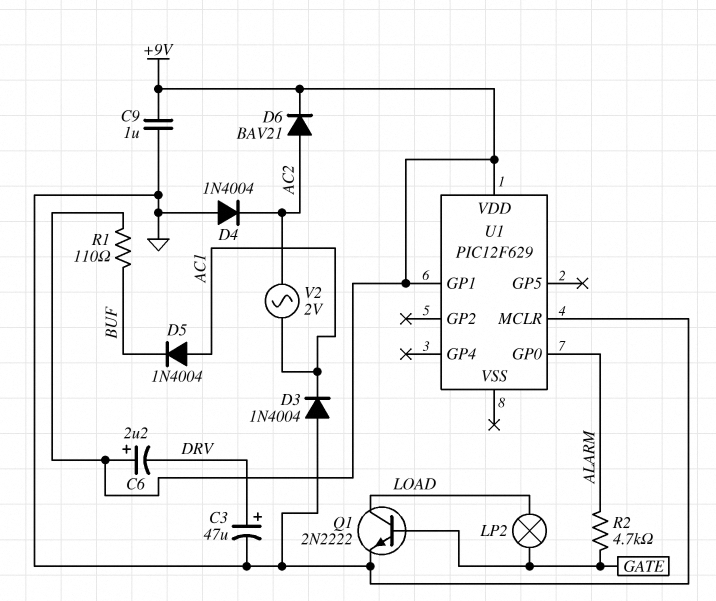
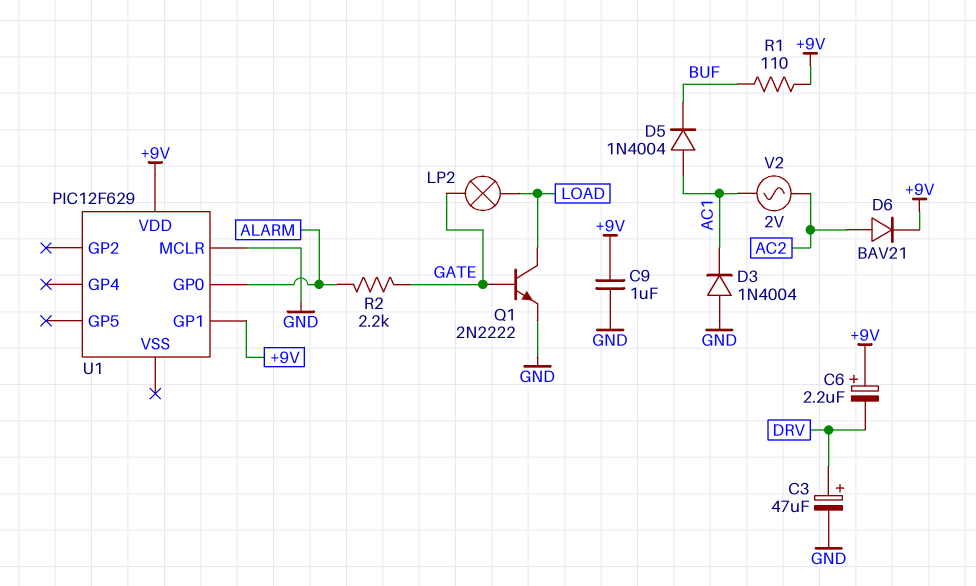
D4: diode 1N4004 (A GND, K AC2) -> none
R2: 4.7k (ALARM, GATE) -> 2.2k (ALARM, GATE)

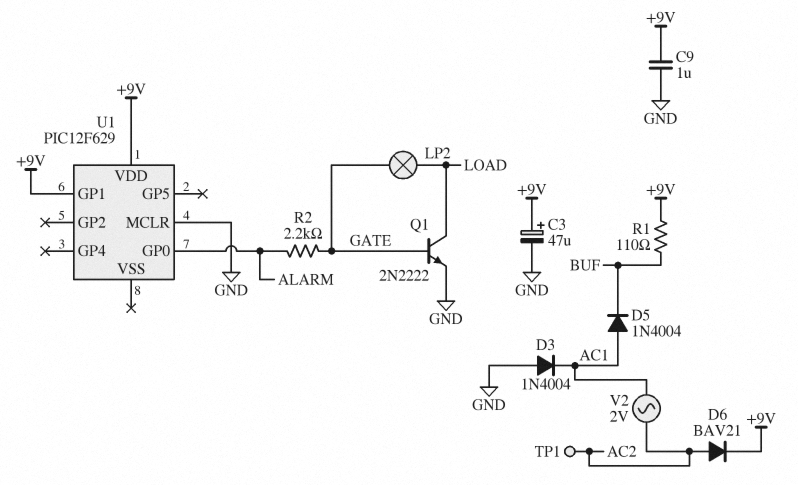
C3: 47uF (plus DRV, minus GND) -> 47uF (plus +9V, minus GND)
C6: 2.2uF (plus +9V, minus DRV) -> none
TP1: none -> test point (AC2)

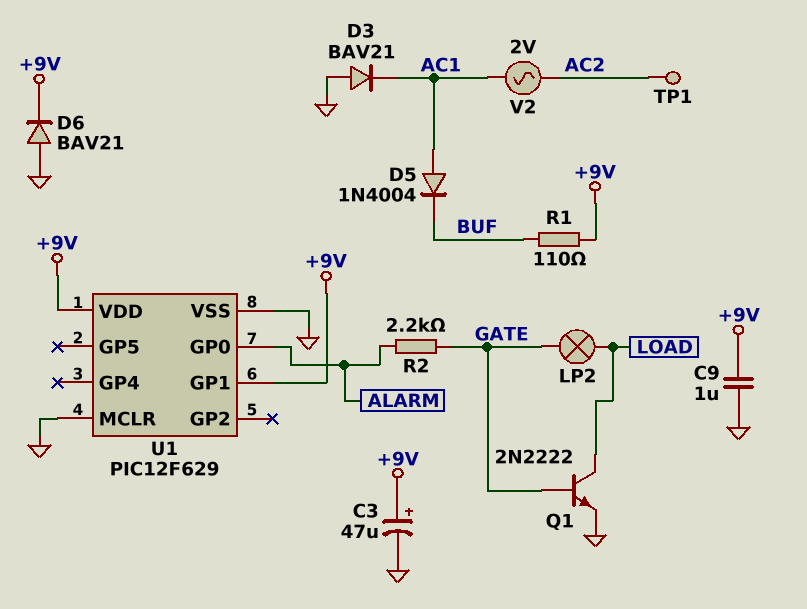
D3: diode 1N4004 (A GND, K AC1) -> diode BAV21 (A GND, K AC1)
D6: diode BAV21 (A AC2, K +9V) -> diode BAV21 (A GND, K +9V)
U1 pin VSS: none -> GND

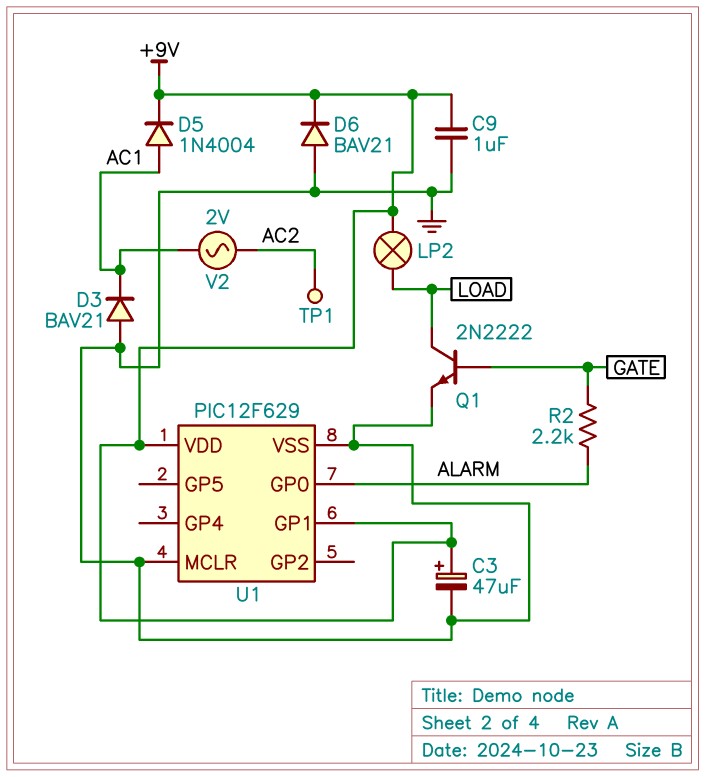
D5: diode 1N4004 (A AC1, K BUF) -> diode 1N4004 (A AC1, K +9V)
LP2: lamp (GATE, LOAD) -> lamp (+9V, LOAD)
R1: 110 (+9V, BUF) -> none

